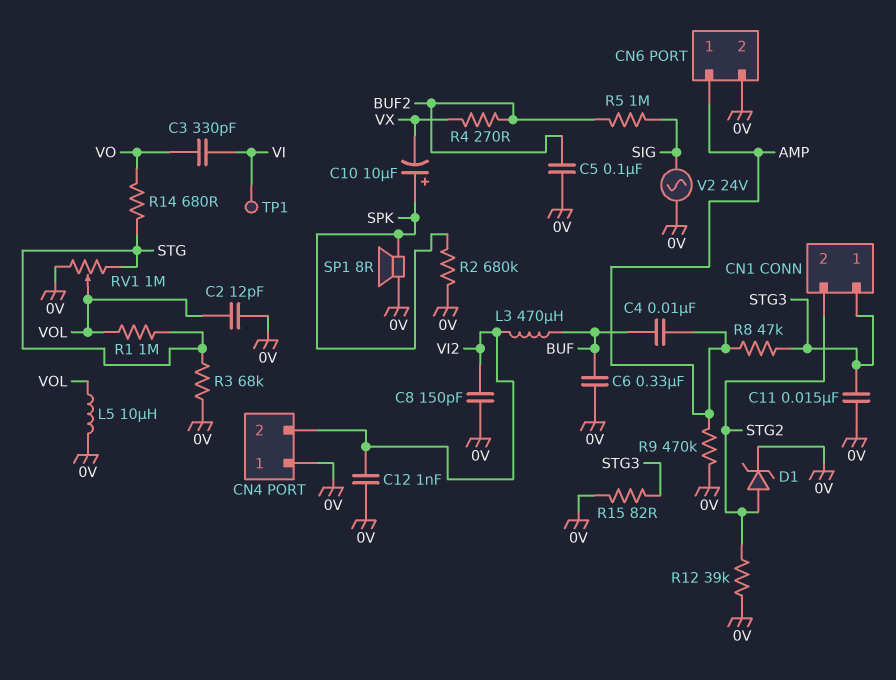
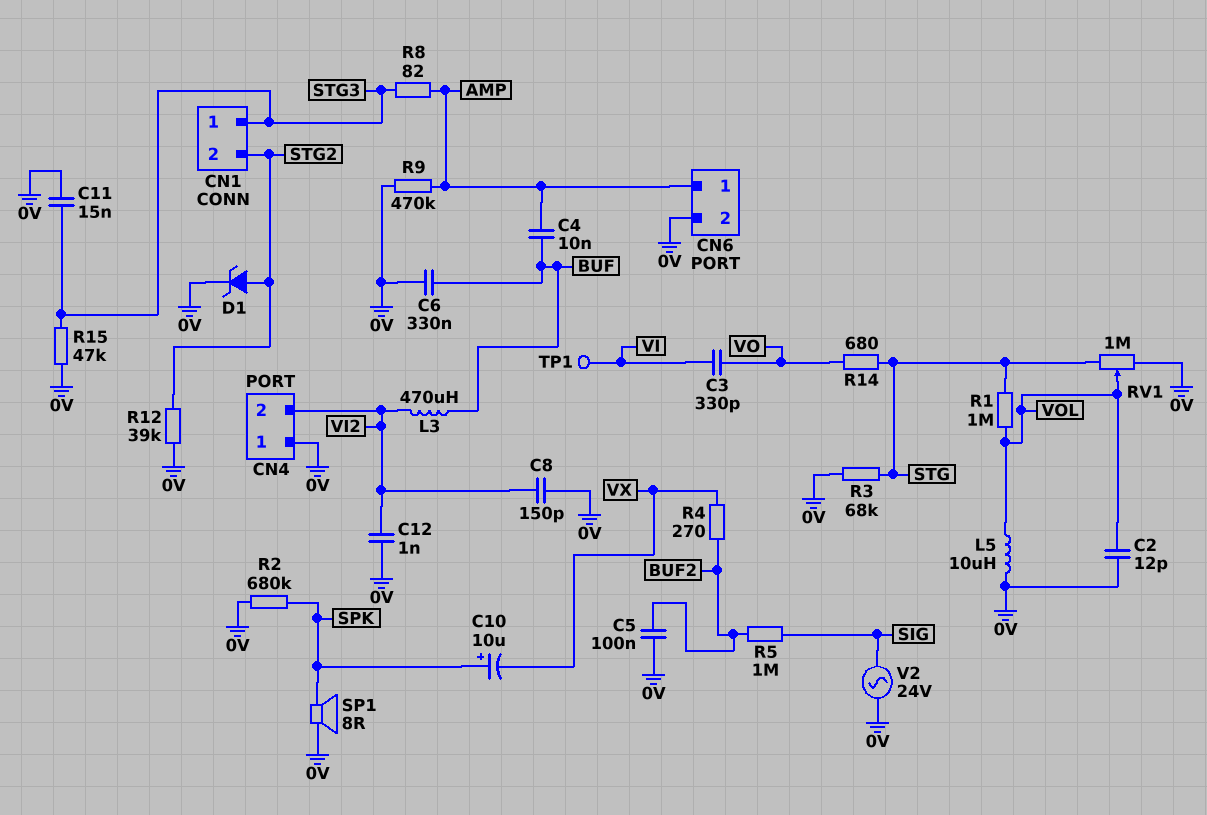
R8: 47k (AMP, STG3) -> 82 (AMP, STG3)
R15: 82 (0V, STG3) -> 47k (0V, STG3)

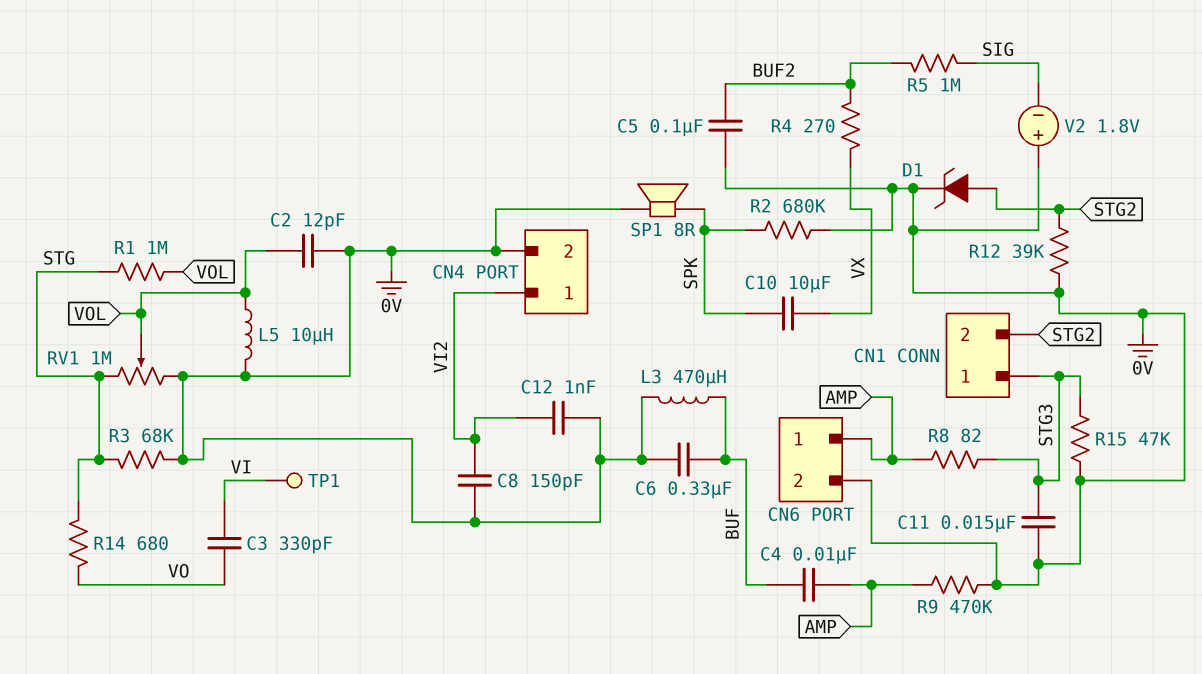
C10: 10uF (plus SPK, minus VX) -> 10uF (SPK, VX)
CN4 pin 1: 0V -> VI2
CN4 pin 2: VI2 -> 0V
L3: 470uH (BUF, VI2) -> 470uH (0V, BUF)
V2: AC 24V (0V, SIG) -> 1.8V (plus 0V, minus SIG)

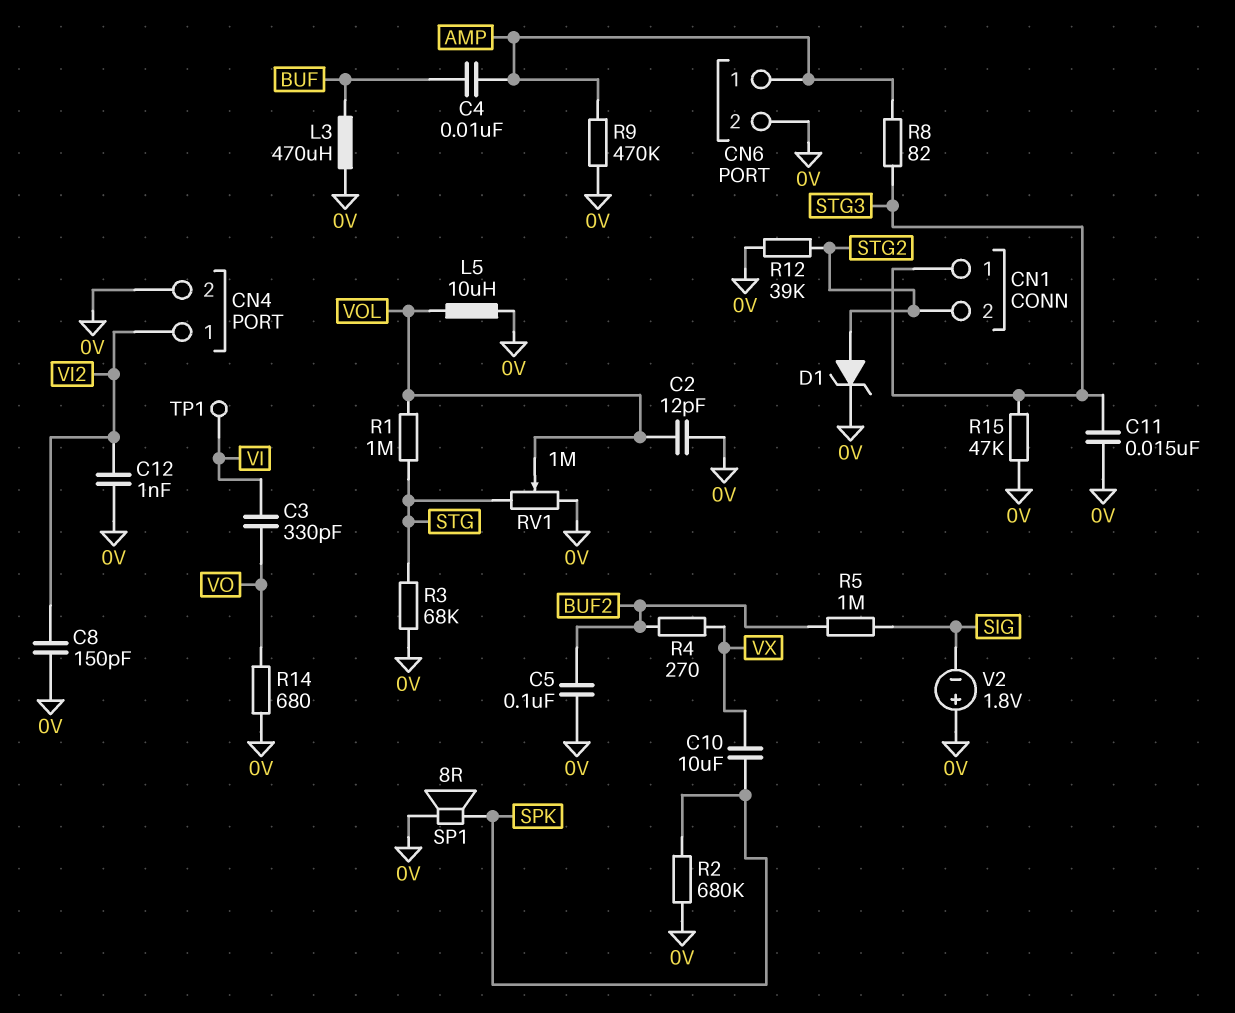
C6: 330nF (0V, BUF) -> none
R14: 680 (STG, VO) -> 680 (0V, VO)

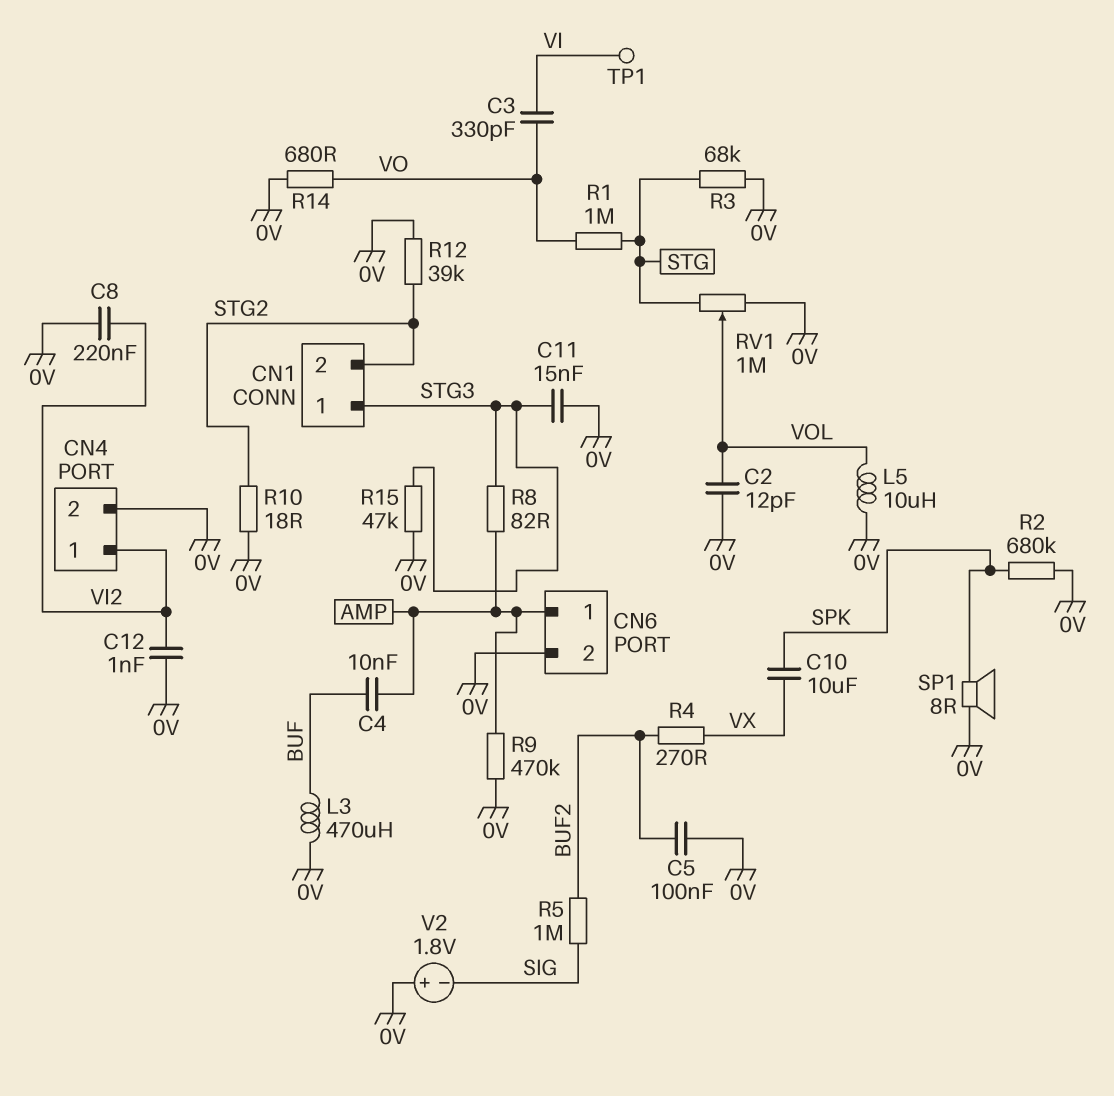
C8: 150pF (0V, VI2) -> 220nF (0V, VI2)
D1: zener (A STG2, K 0V) -> none
R1: 1M (STG, VOL) -> 1M (STG, VO)
R10: none -> 18 (0V, STG2)

